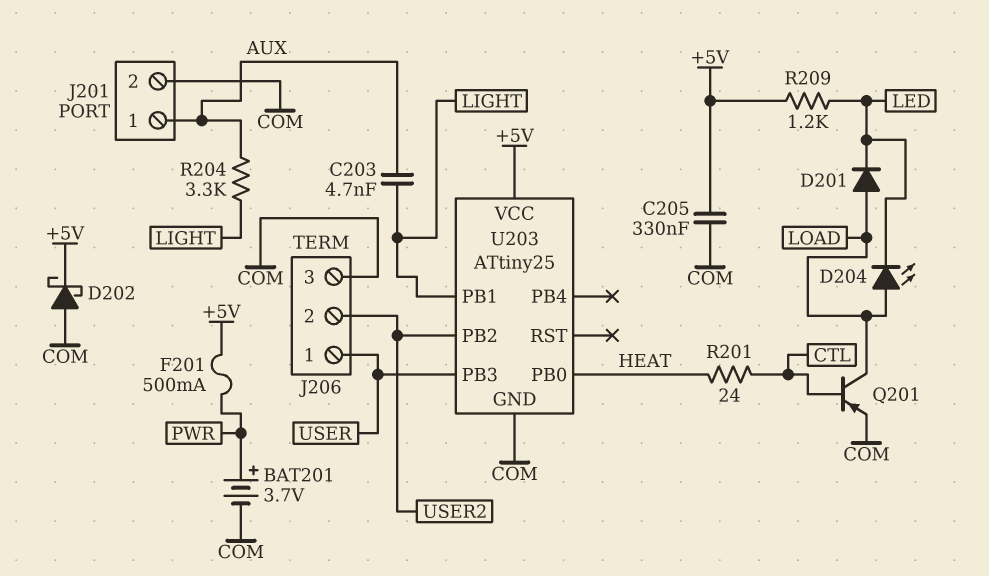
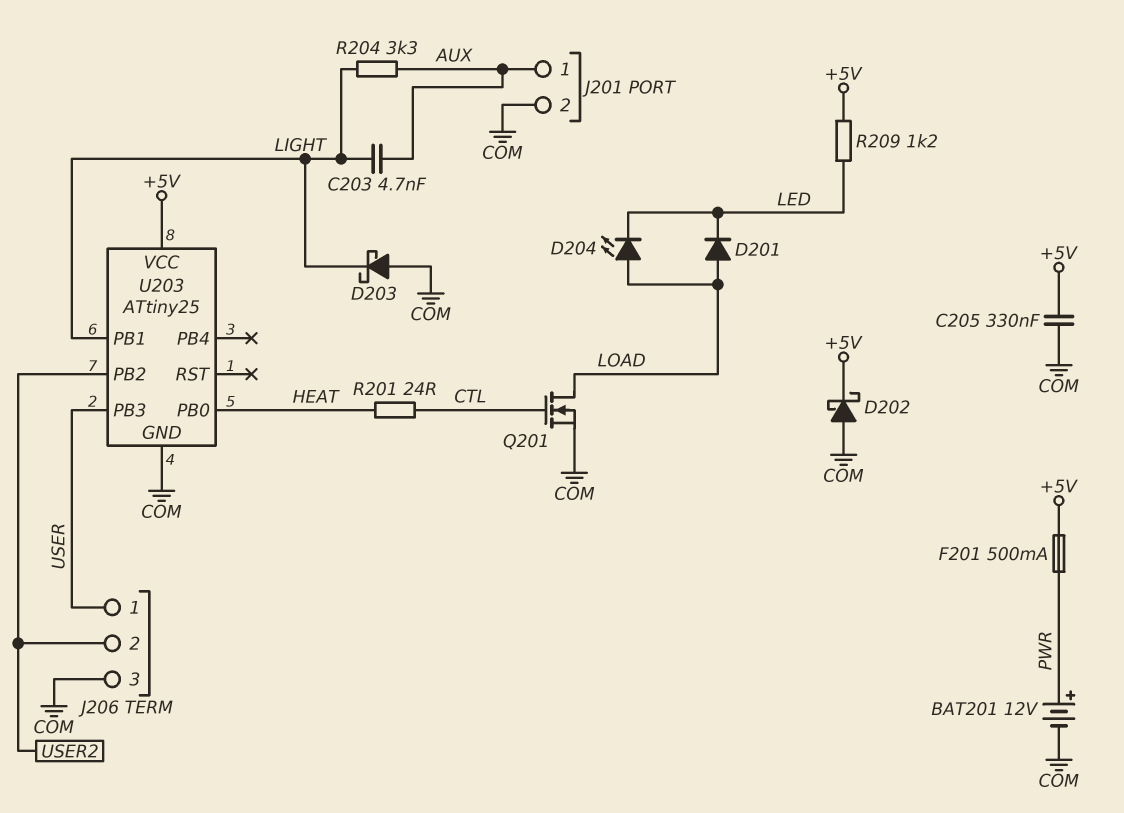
BAT201: 3.7V (plus PWR, minus COM) -> 12V (plus PWR, minus COM)
D203: none -> schottky (A COM, K LIGHT)
Q201: PNP (B CTL, C LOAD, E COM) -> NMOS (G CTL, D LOAD, S COM)

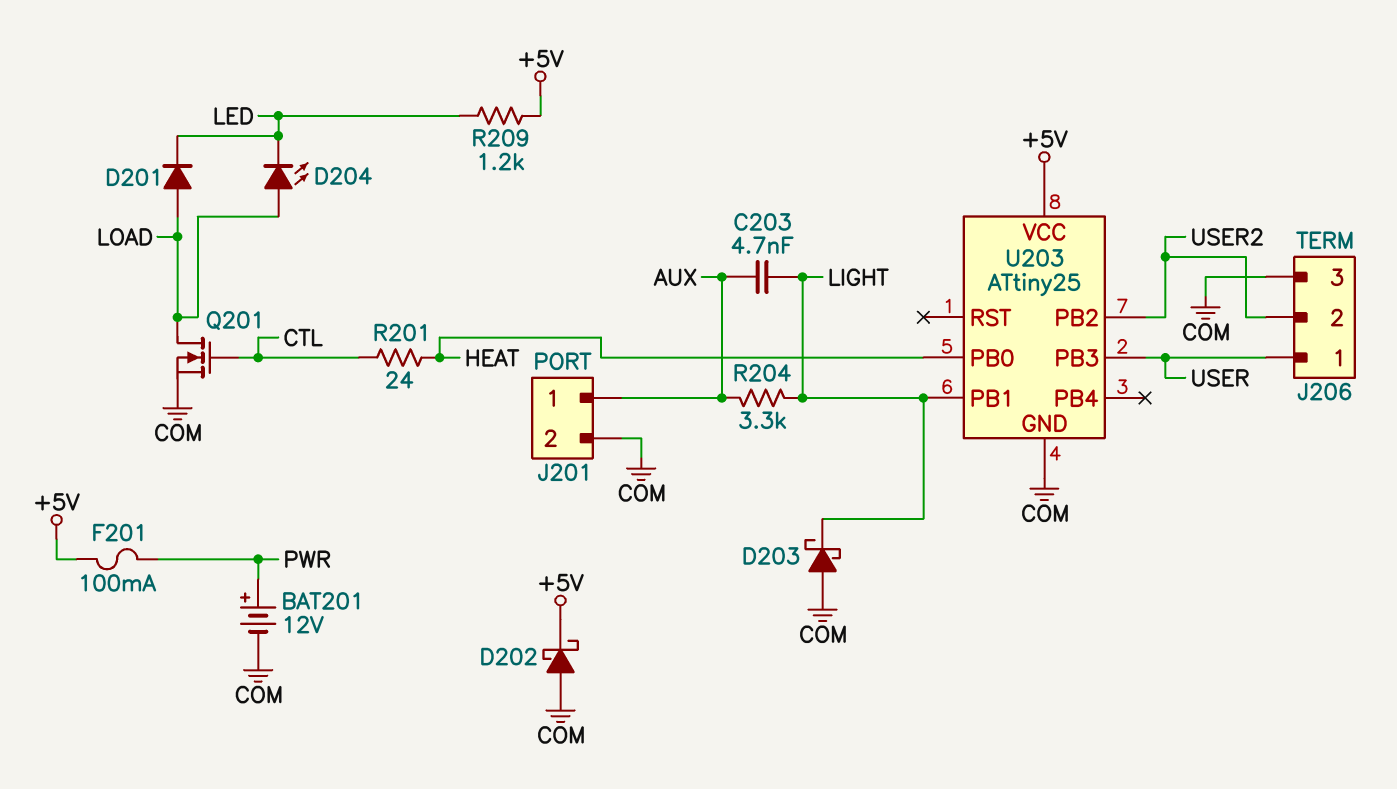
C205: 330nF (+5V, COM) -> none
F201: 500mA (+5V, PWR) -> 100mA (+5V, PWR)

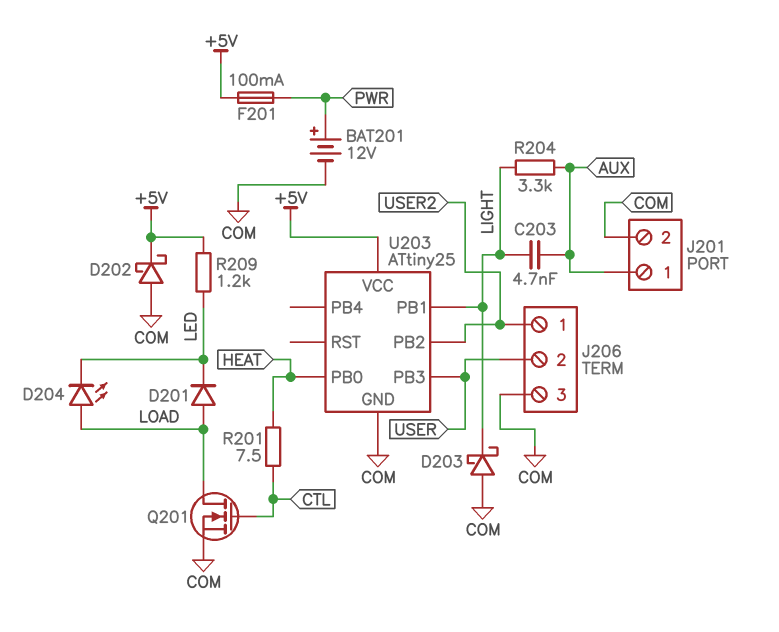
J206 pin 1: USER -> USER2
J206 pin 2: USER2 -> USER
R201: 24 (CTL, HEAT) -> 7.5 (CTL, HEAT)

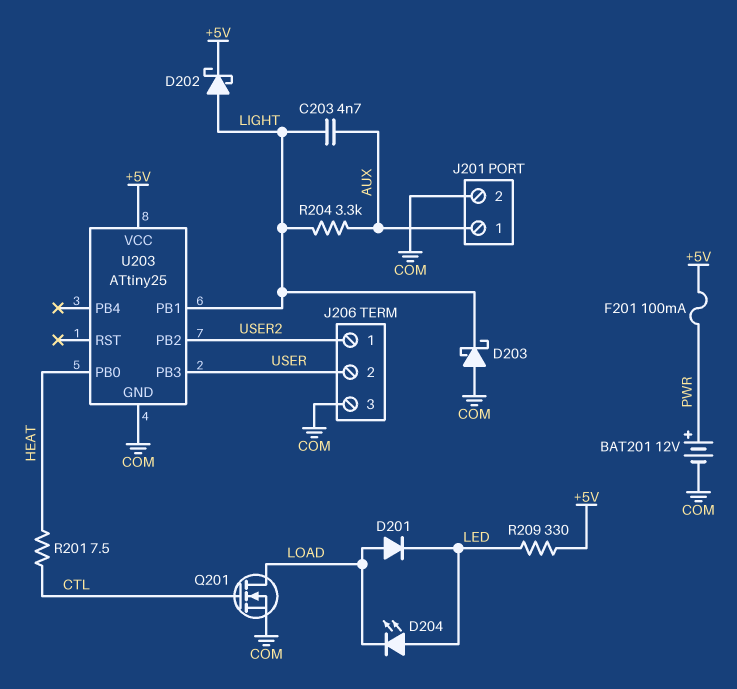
D202: schottky (A COM, K +5V) -> schottky (A LIGHT, K +5V)
D204: LED (A LOAD, K LED) -> LED (A LED, K LOAD)
R209: 1.2k (+5V, LED) -> 330 (+5V, LED)

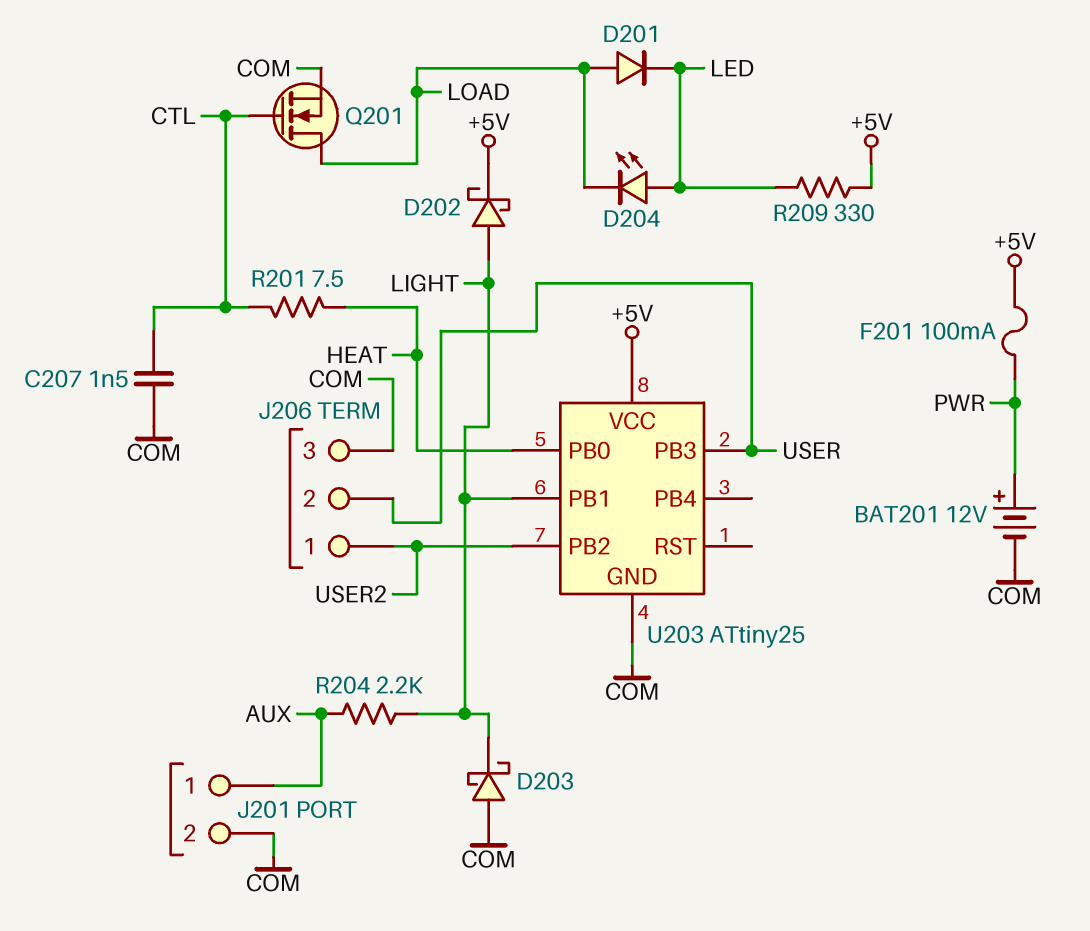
C203: 4.7nF (AUX, LIGHT) -> none
C207: none -> 1.5nF (COM, CTL)
R204: 3.3k (AUX, LIGHT) -> 2.2k (AUX, LIGHT)

